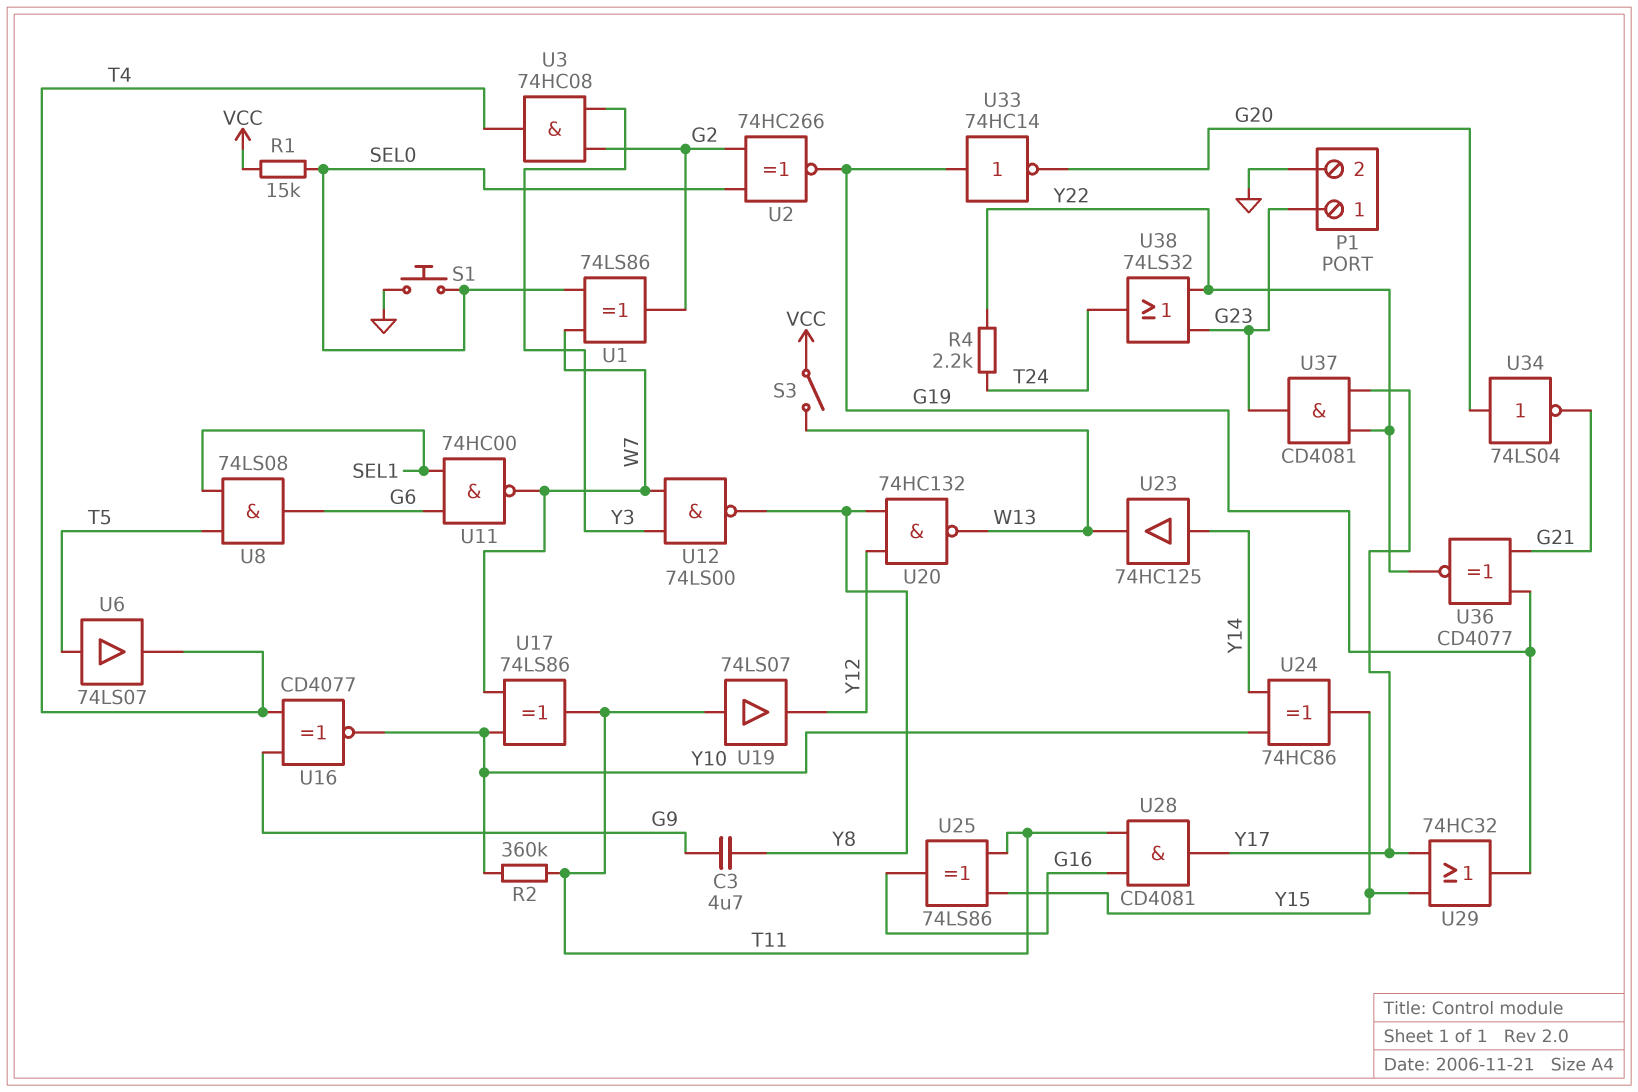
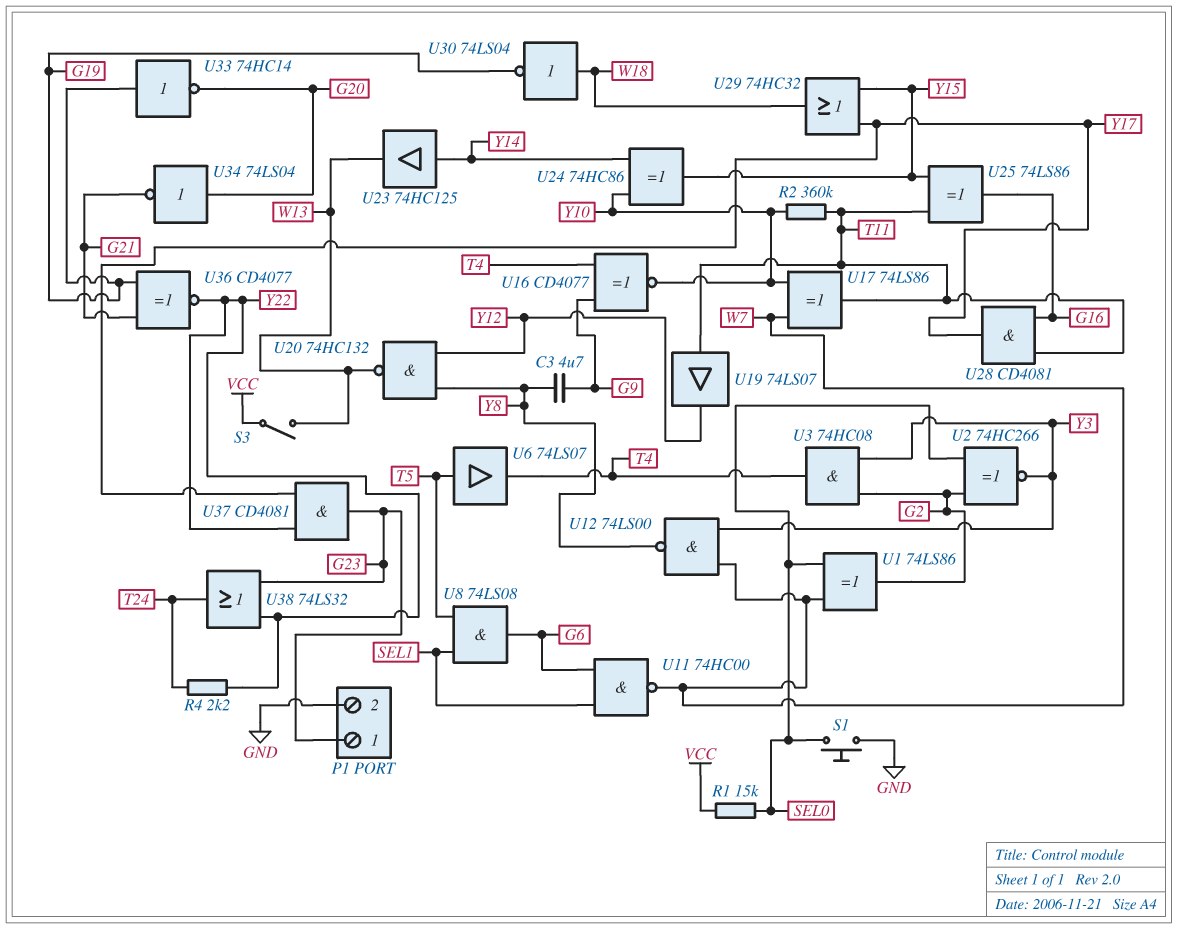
U2: XNOR 74HC266 (in G2, in SEL0, out G19) -> XNOR 74HC266 (in G2, in SEL0, out Y3)
U29: OR 74HC32 (in Y15, in Y17, out G19) -> OR 74HC32 (in Y15, in Y17, out W18)
U30: none -> NOT 74LS04 (in W18, out G19)

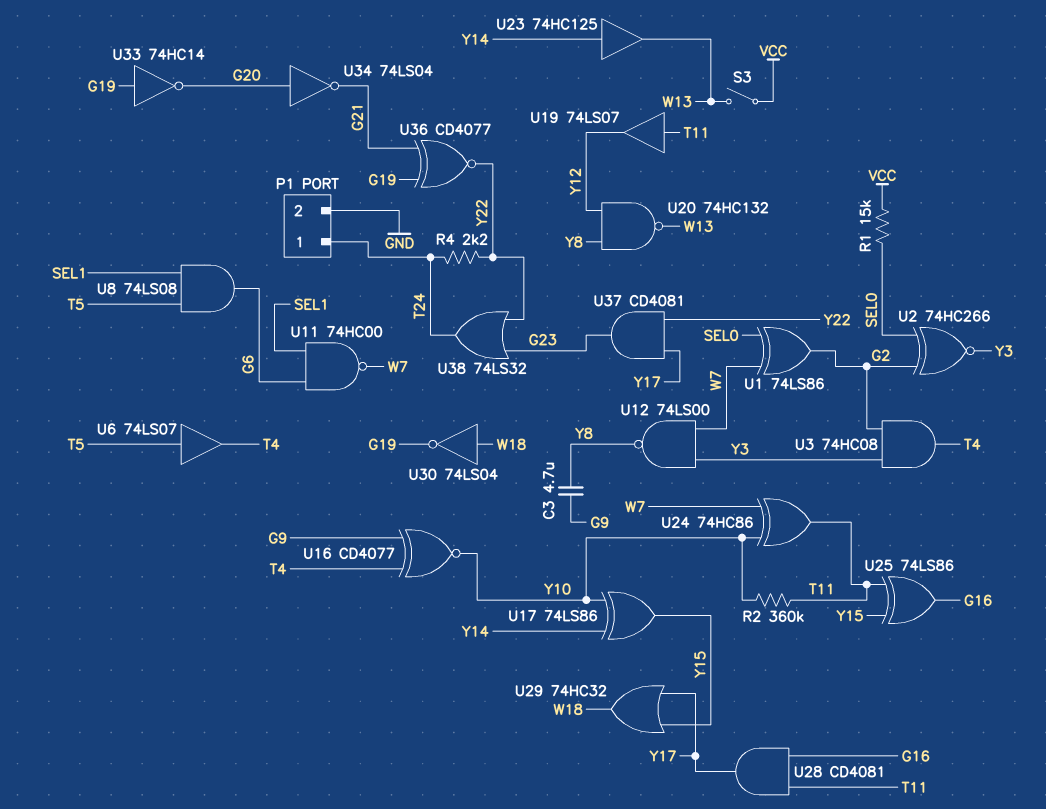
P1 pin 1: G23 -> T24
S1: button (GND, SEL0) -> none
U17: XOR 74LS86 (in W7, in Y10, out T11) -> XOR 74LS86 (in Y10, in Y14, out Y15)
U24: XOR 74HC86 (in Y10, in Y14, out Y15) -> XOR 74HC86 (in W7, in Y10, out T11)

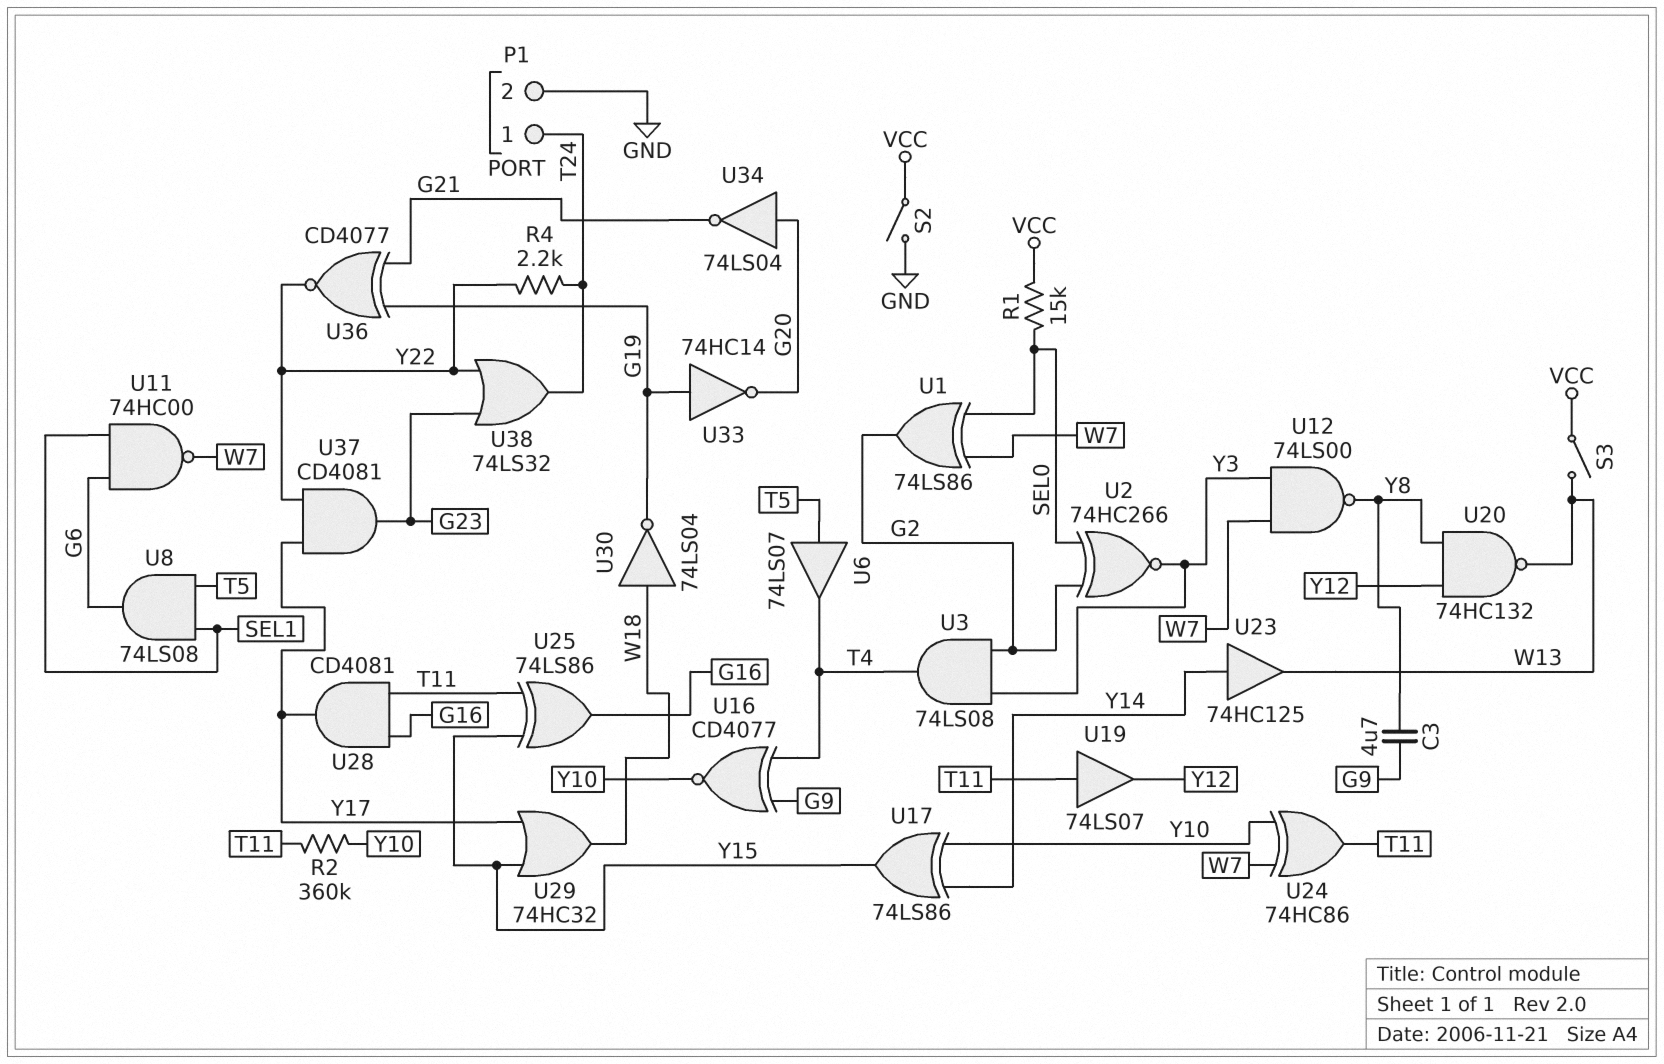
S2: none -> switch (GND, VCC)
U3: AND 74HC08 (in G2, in Y3, out T4) -> AND 74LS08 (in G2, in Y3, out T4)

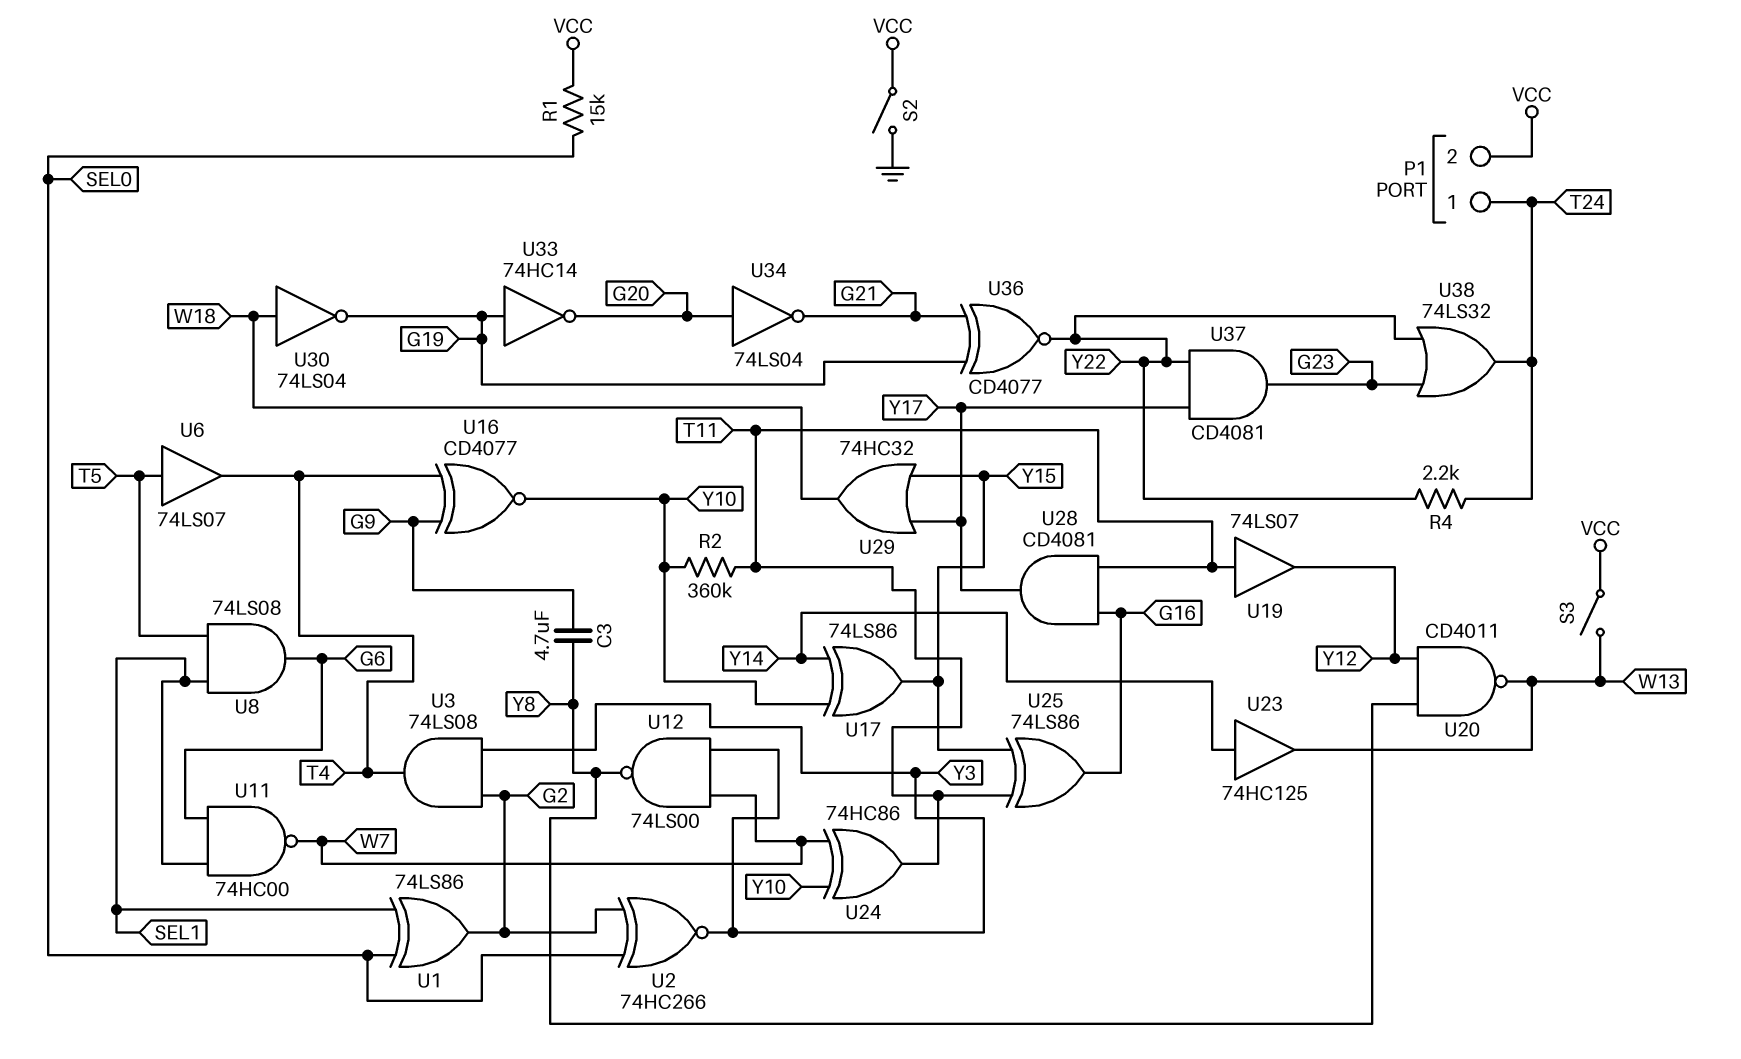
P1 pin 2: GND -> VCC
U1: XOR 74LS86 (in SEL0, in W7, out G2) -> XOR 74LS86 (in SEL0, in SEL1, out G2)
U20: NAND 74HC132 (in Y8, in Y12, out W13) -> NAND CD4011 (in Y8, in Y12, out W13)

